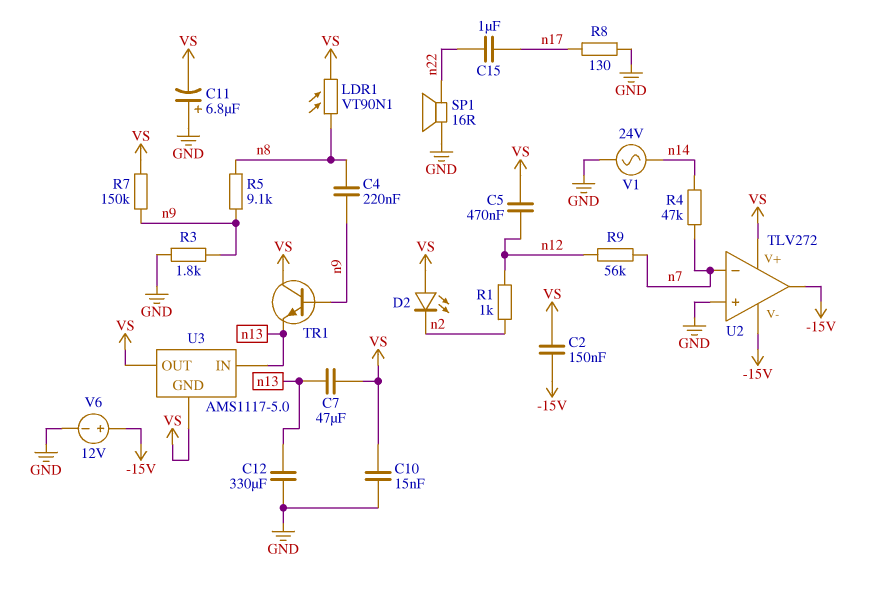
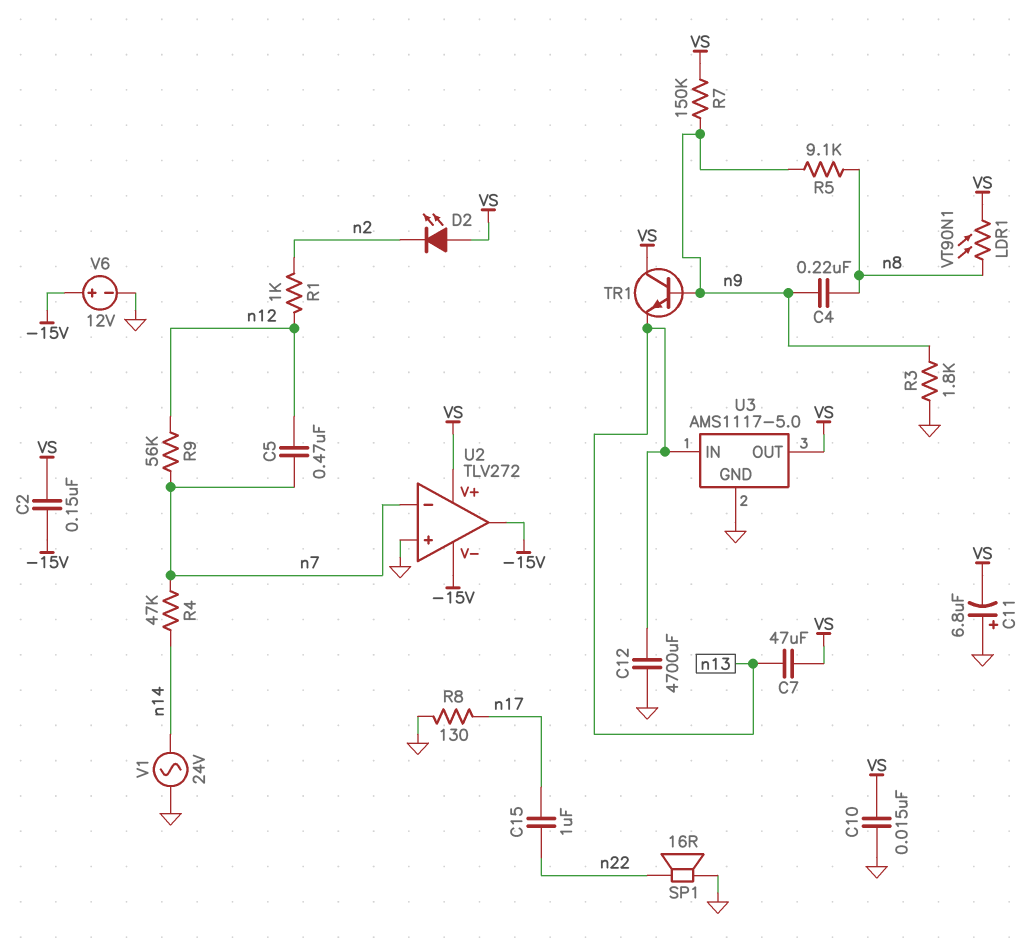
C5: 470nF (VS, n12) -> 470nF (n7, n12)
C12: 330uF (GND, n13) -> 4700uF (GND, n13)
U3 pin GND: VS -> GND

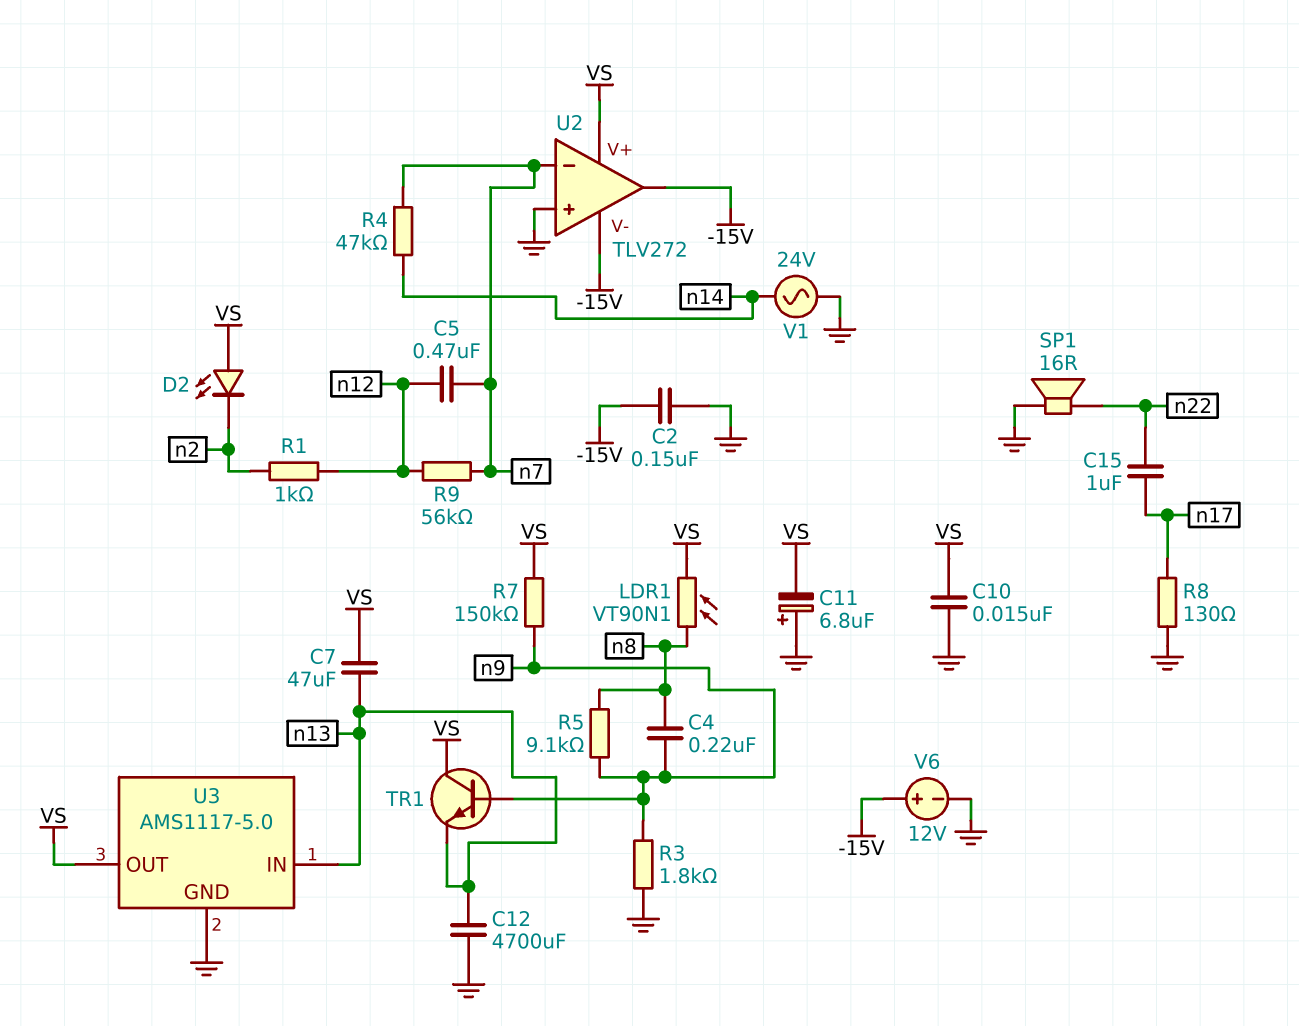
C2: 150nF (-15V, VS) -> 150nF (-15V, GND)

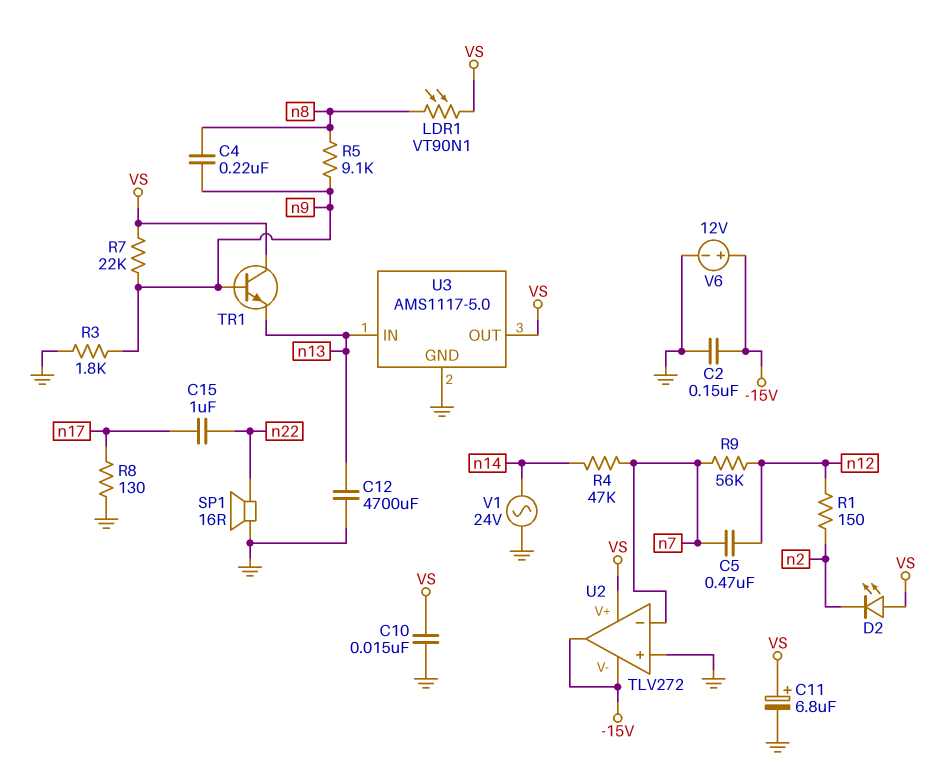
C7: 47uF (VS, n13) -> none
C11: 6.8uF (plus GND, minus VS) -> 6.8uF (plus VS, minus GND)
R1: 1k (n2, n12) -> 150 (n2, n12)
R7: 150k (VS, n9) -> 22k (VS, n9)

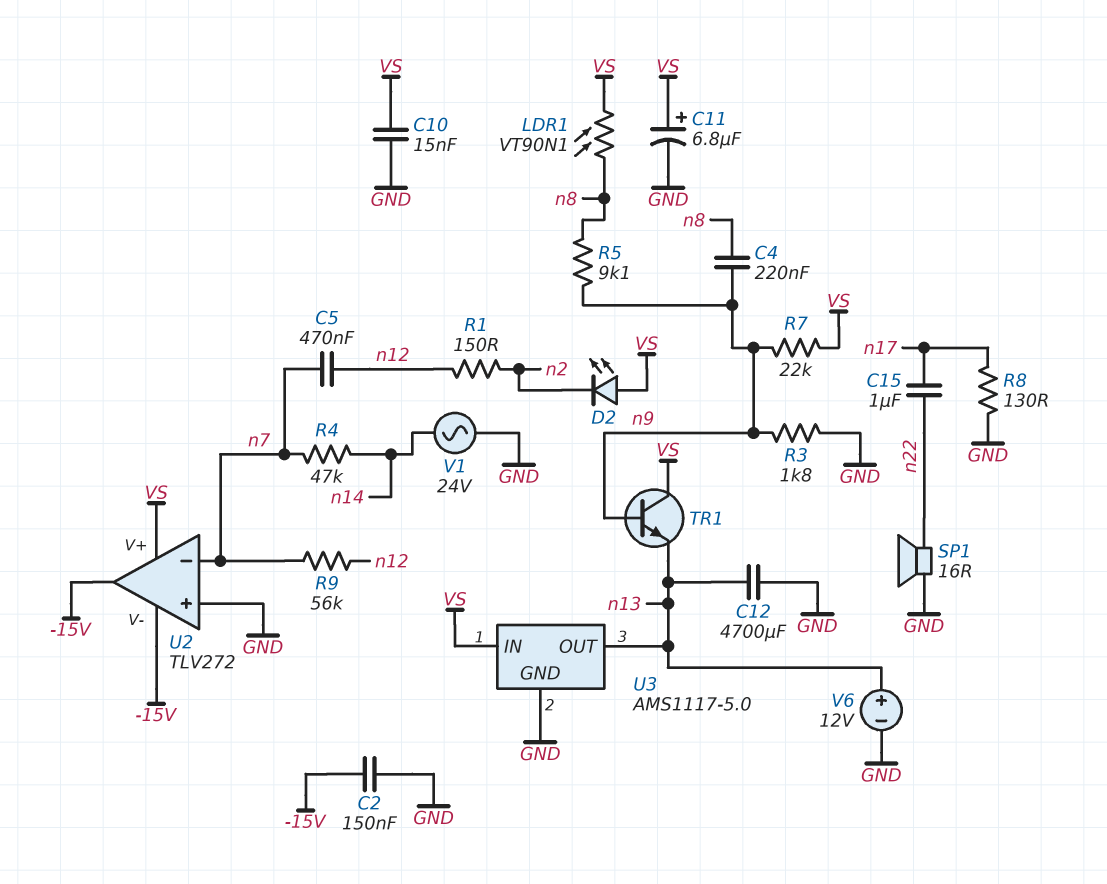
U3 pin IN: n13 -> VS
U3 pin OUT: VS -> n13
V6: 12V (plus -15V, minus GND) -> 12V (plus n13, minus GND)

